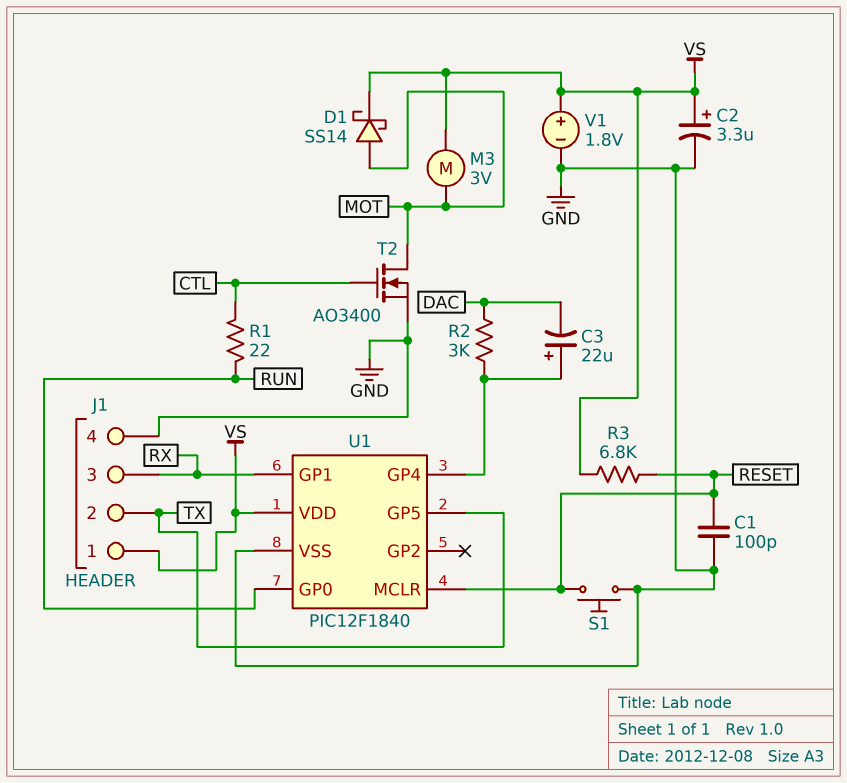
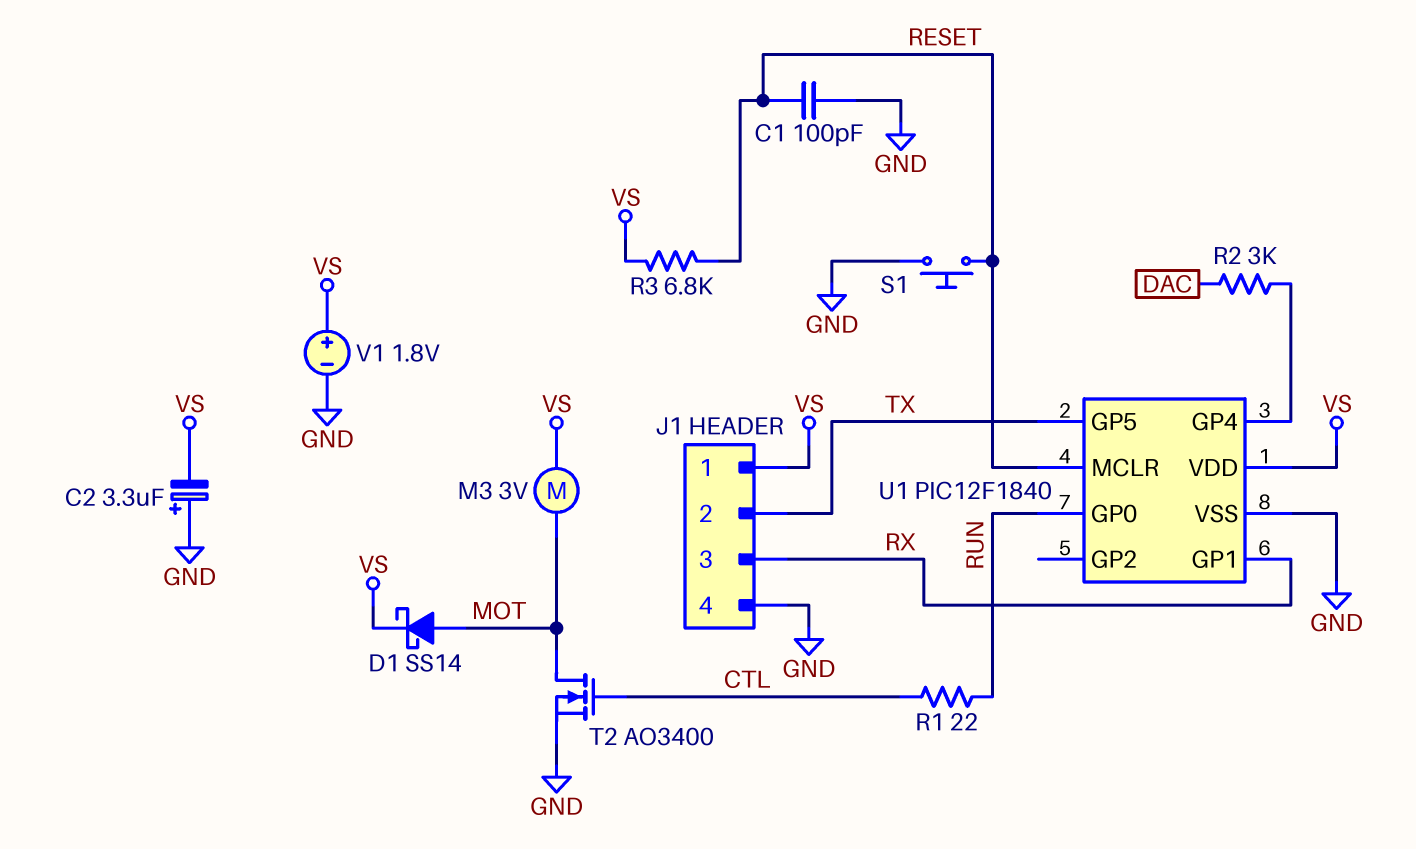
C2: 3.3uF (plus VS, minus GND) -> 3.3uF (plus GND, minus VS)
C3: 22uF (plus U1/GP4, minus DAC) -> none

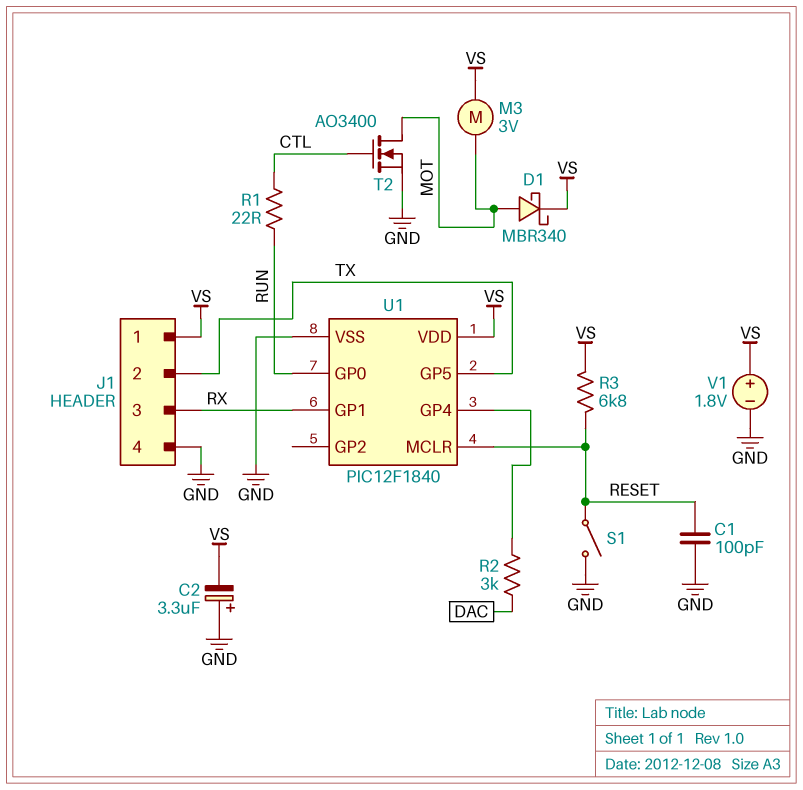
D1: schottky SS14 (A MOT, K VS) -> schottky MBR340 (A MOT, K VS)
S1: button (GND, RESET) -> switch (GND, RESET)

